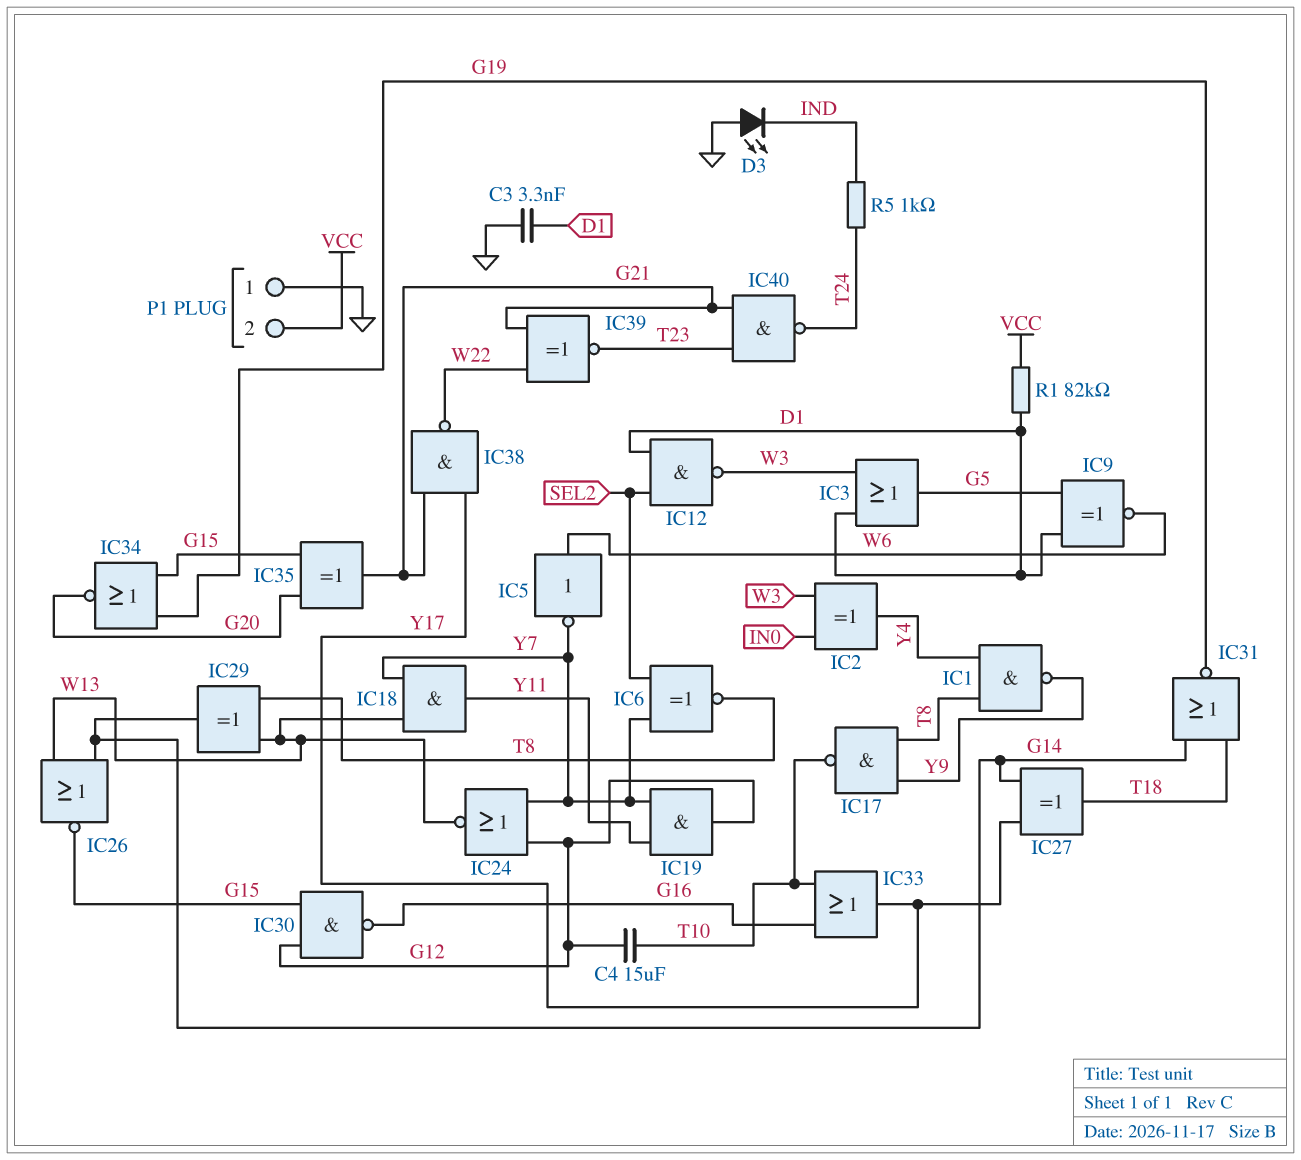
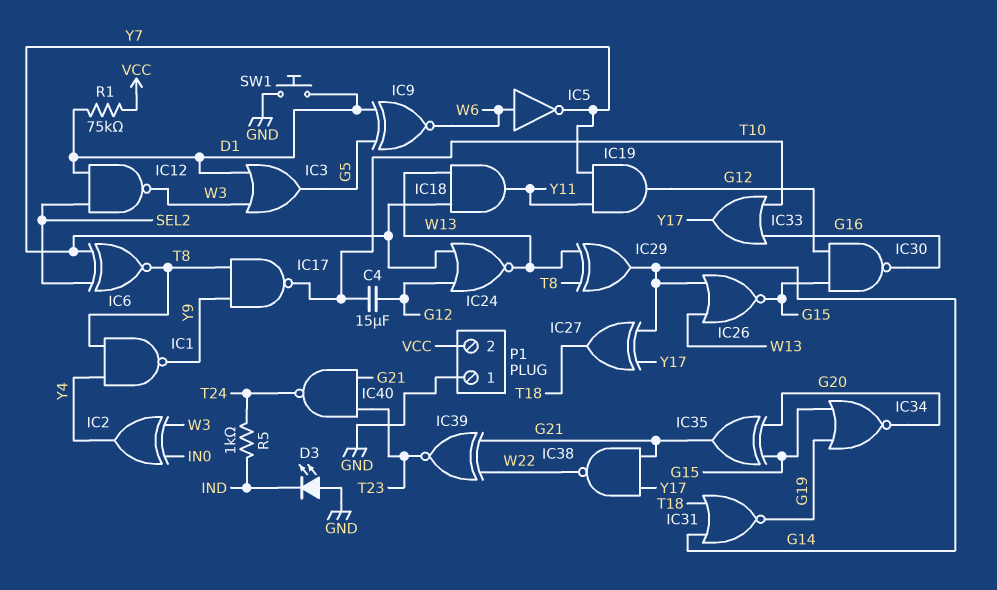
C3: 3.3nF (D1, GND) -> none
R1: 82k (D1, VCC) -> 75k (D1, VCC)
SW1: none -> button (D1, GND)

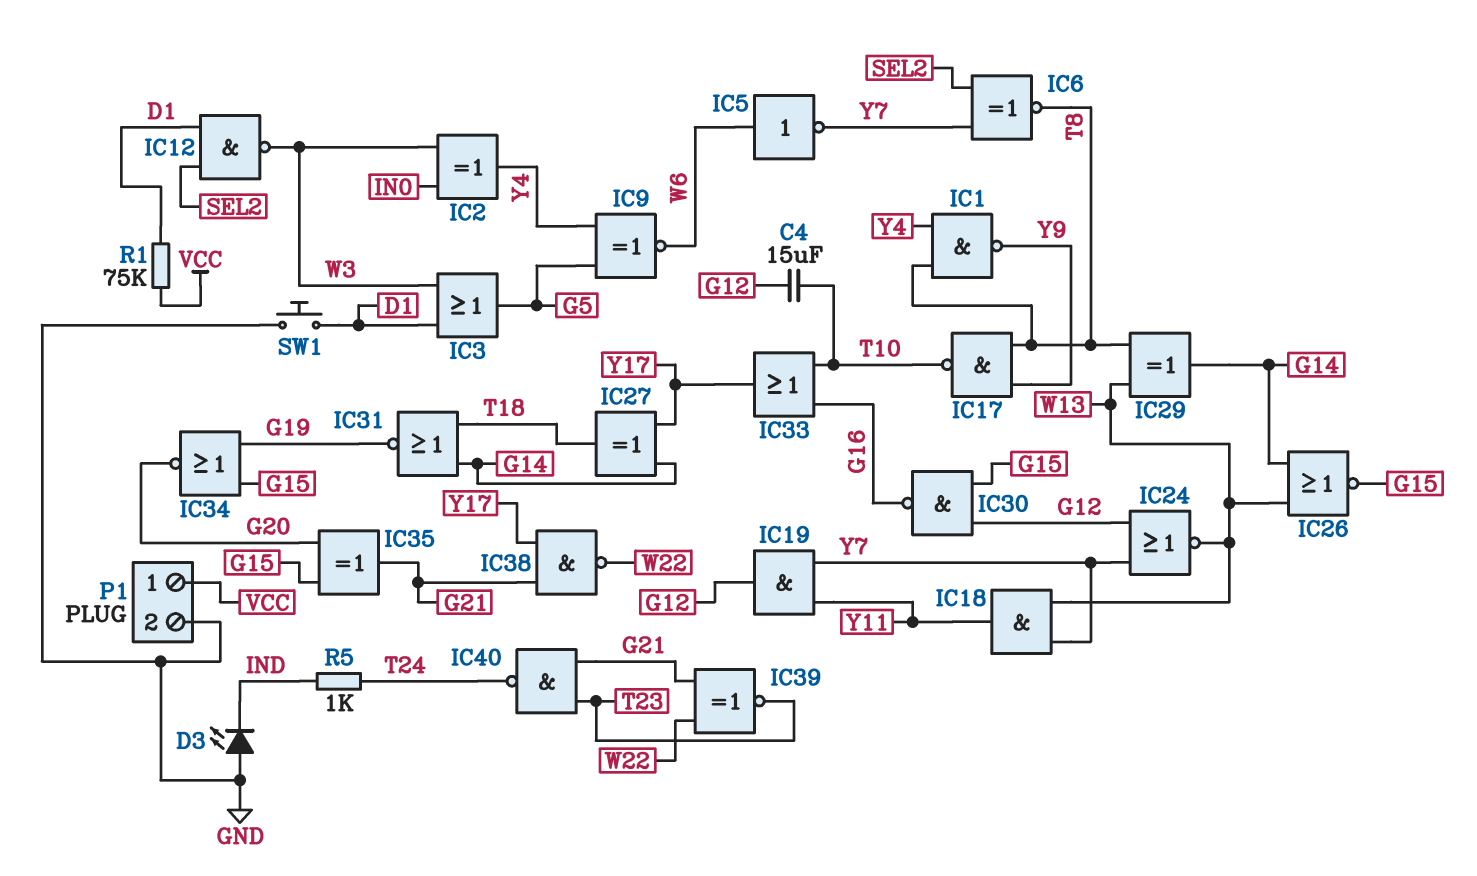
IC9: XNOR (in D1, in G5, out W6) -> XNOR (in G5, in Y4, out W6)
P1 pin 1: GND -> VCC
P1 pin 2: VCC -> GND

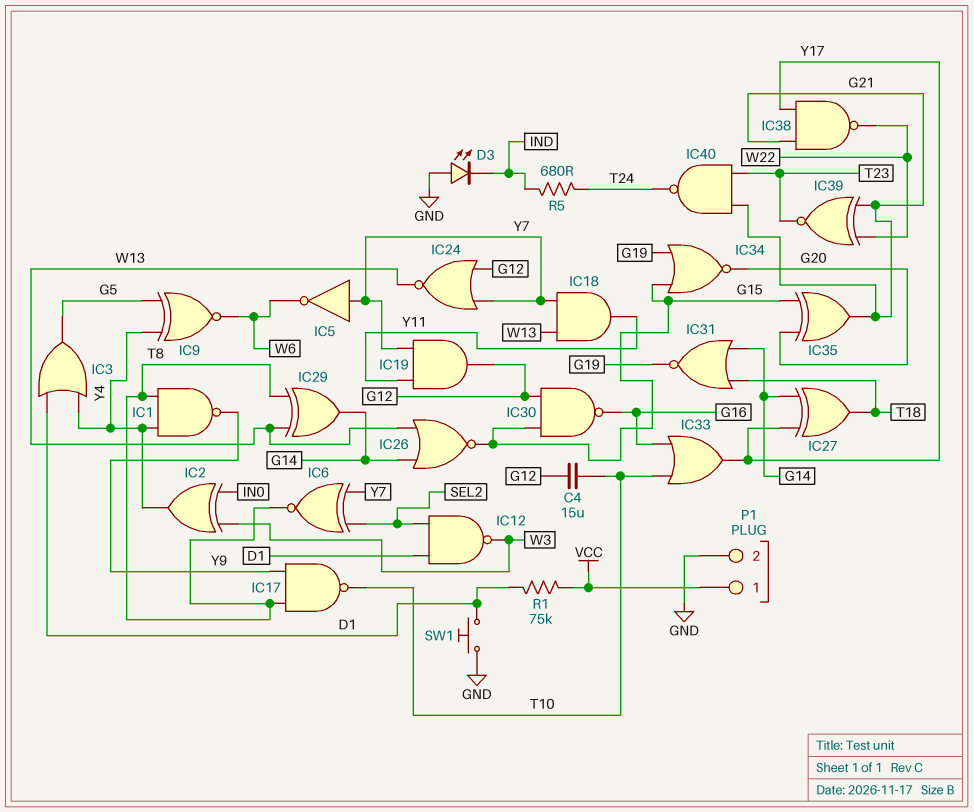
IC3: OR (in D1, in W3, out G5) -> OR (in D1, in Y4, out G5)
IC5: NOT (in W6, out Y7) -> NOT (in Y7, out W6)
R5: 1k (IND, T24) -> 680 (IND, T24)

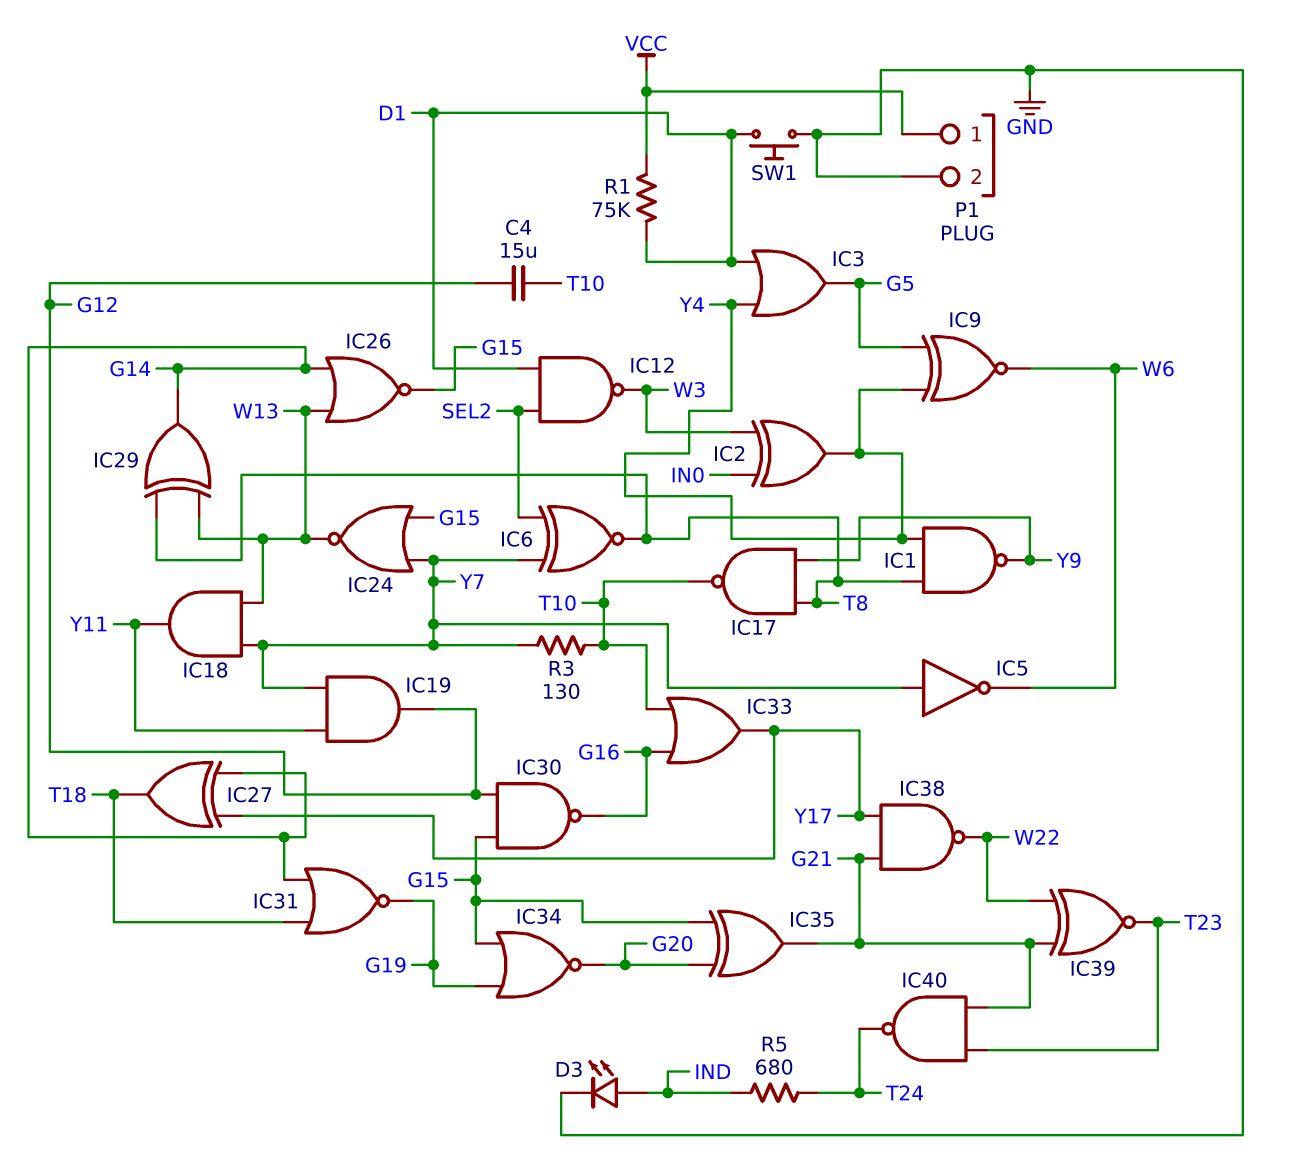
D3: LED (A GND, K IND) -> LED (A IND, K GND)
IC24: NOR (in G12, in Y7, out W13) -> NOR (in G15, in Y7, out W13)
R3: none -> 130 (T10, Y7)

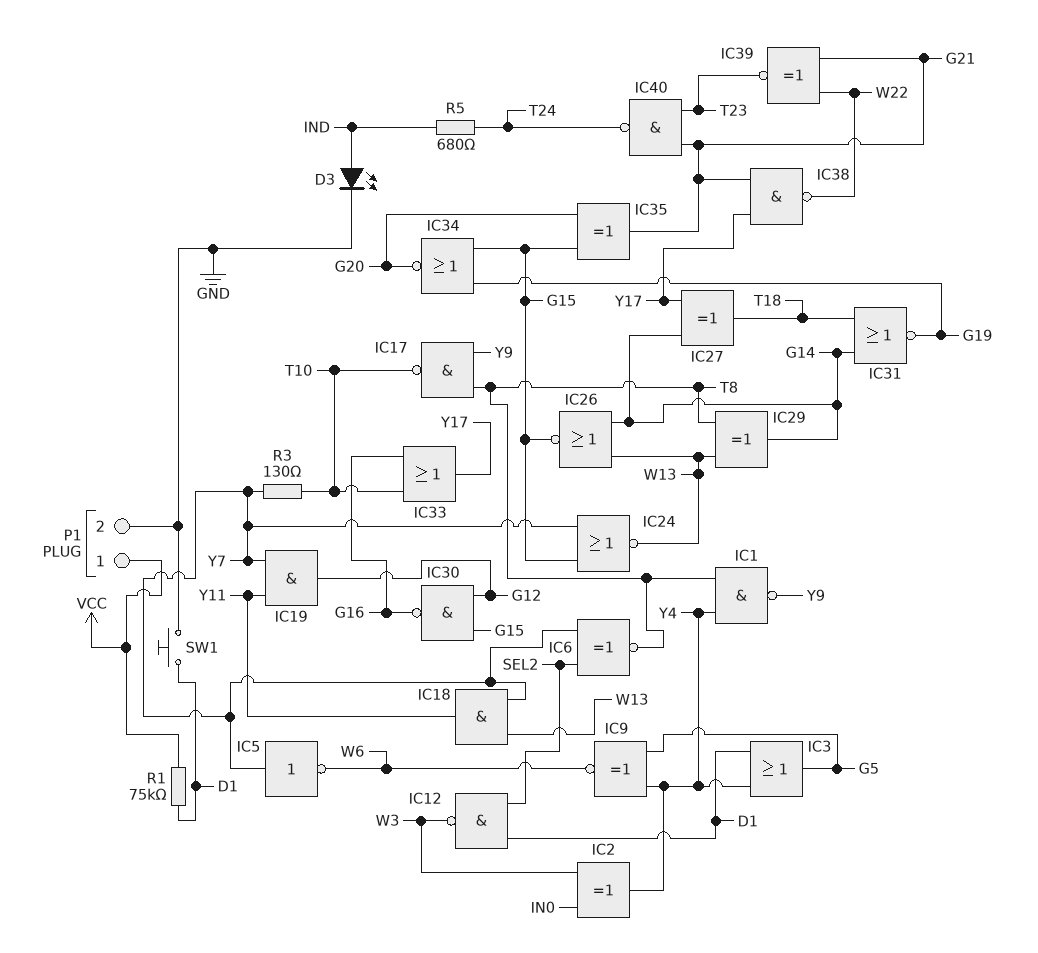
C4: 15uF (G12, T10) -> none

